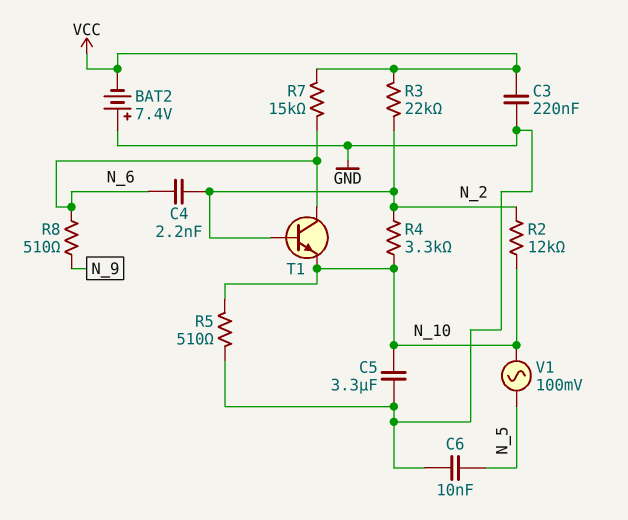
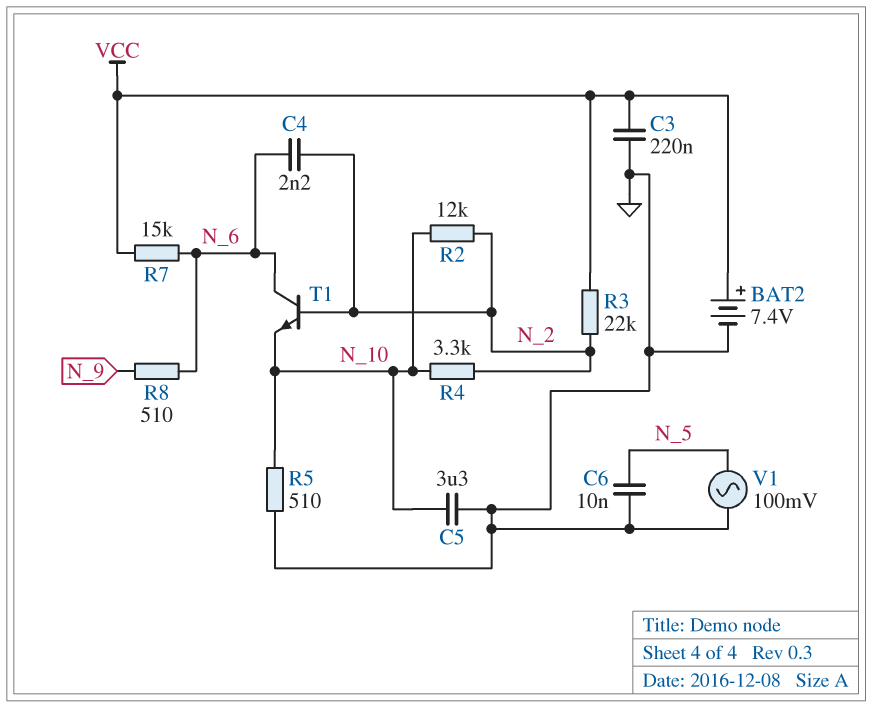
BAT2: 7.4V (plus GND, minus VCC) -> 7.4V (plus VCC, minus GND)
V1: AC 100mV (N_5, N_10) -> AC 100mV (GND, N_5)

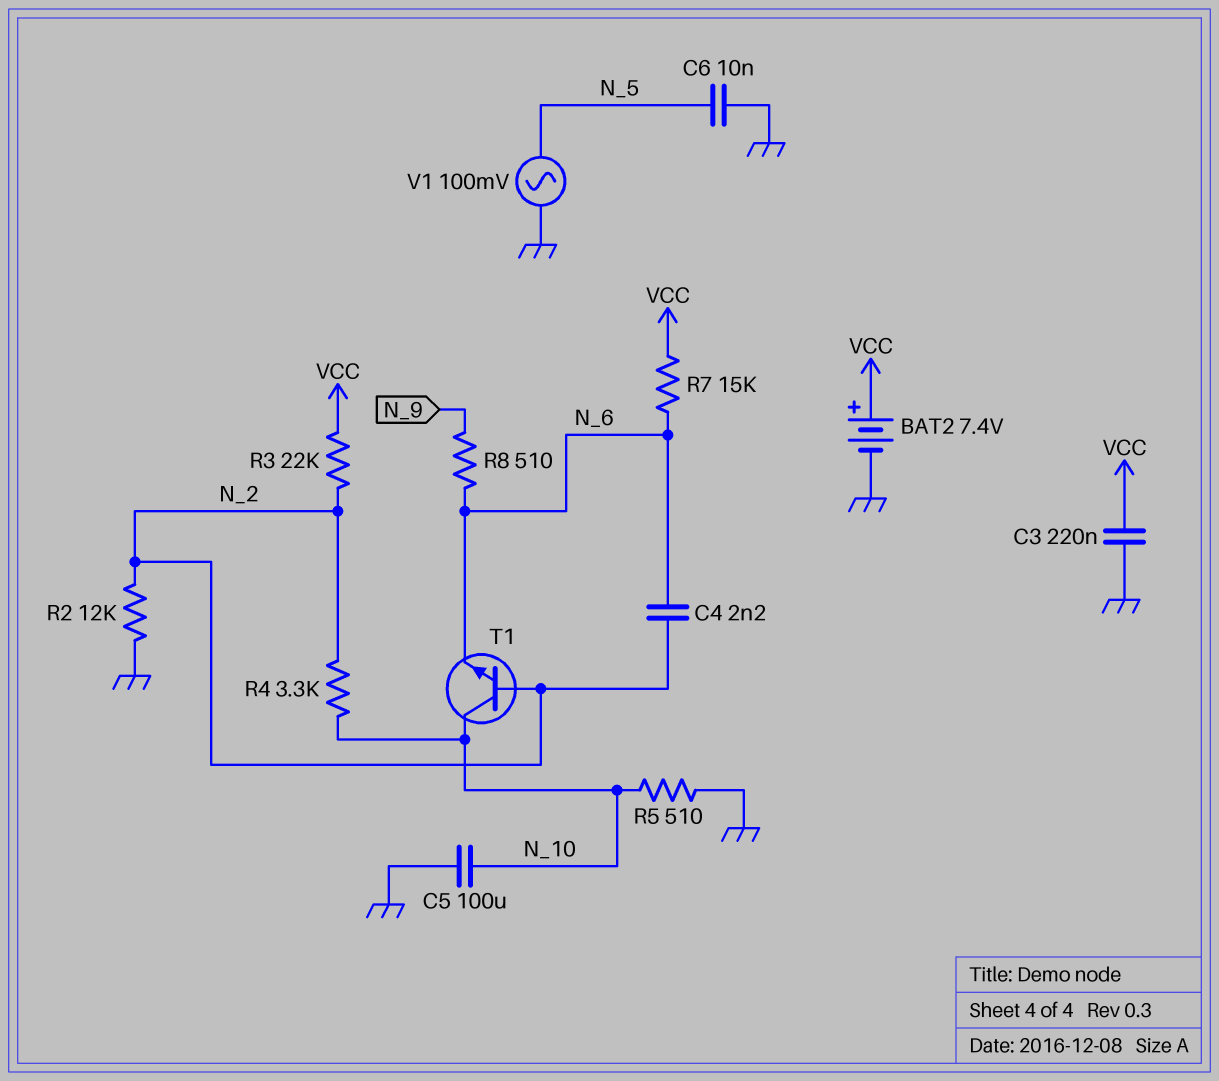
C5: 3.3uF (GND, N_10) -> 100uF (GND, N_10)
R2: 12k (N_2, N_10) -> 12k (GND, N_2)
T1: NPN (B N_2, C N_6, E N_10) -> NPN (B N_2, C N_10, E N_6)

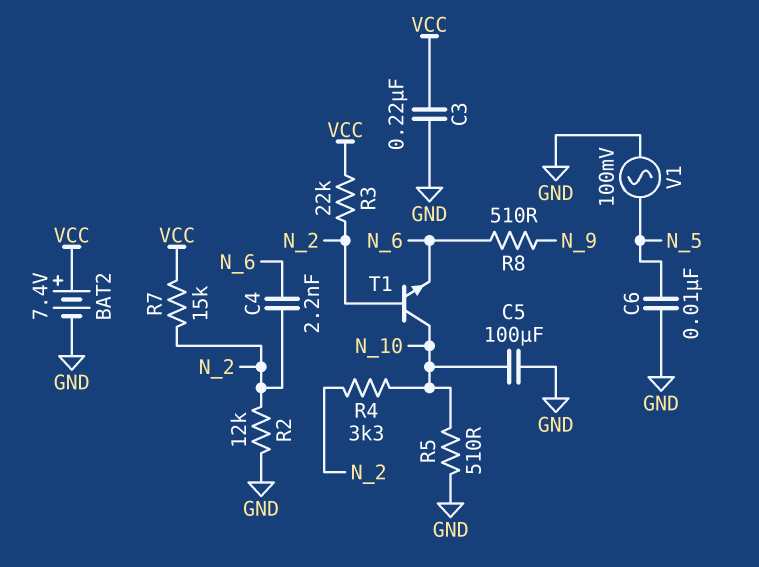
R7: 15k (N_6, VCC) -> 15k (N_2, VCC)

